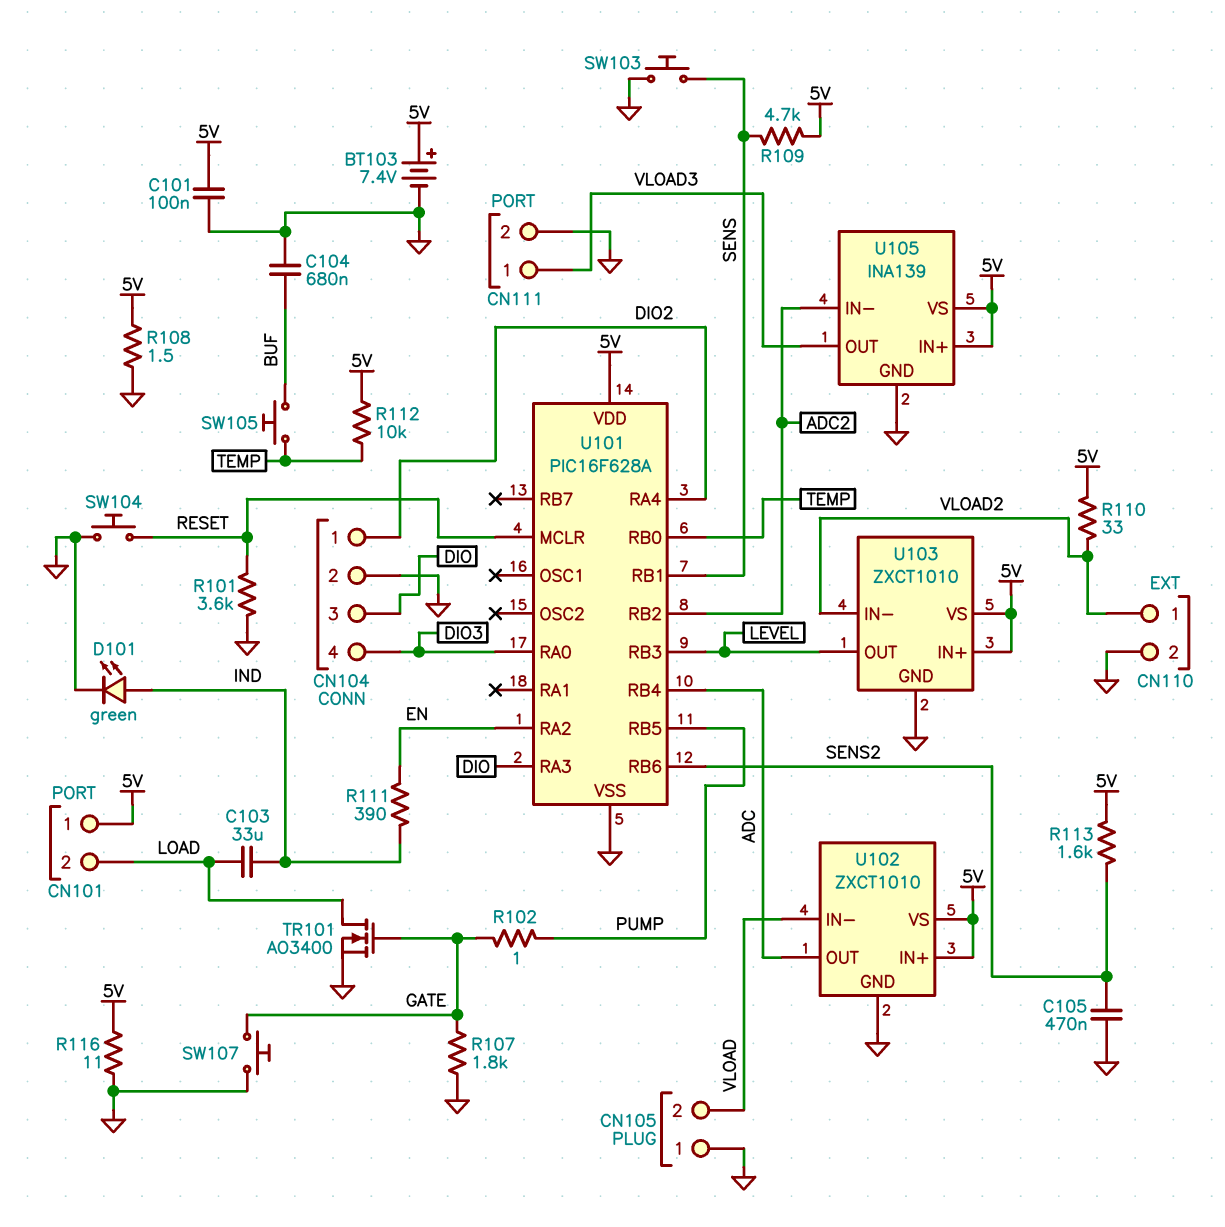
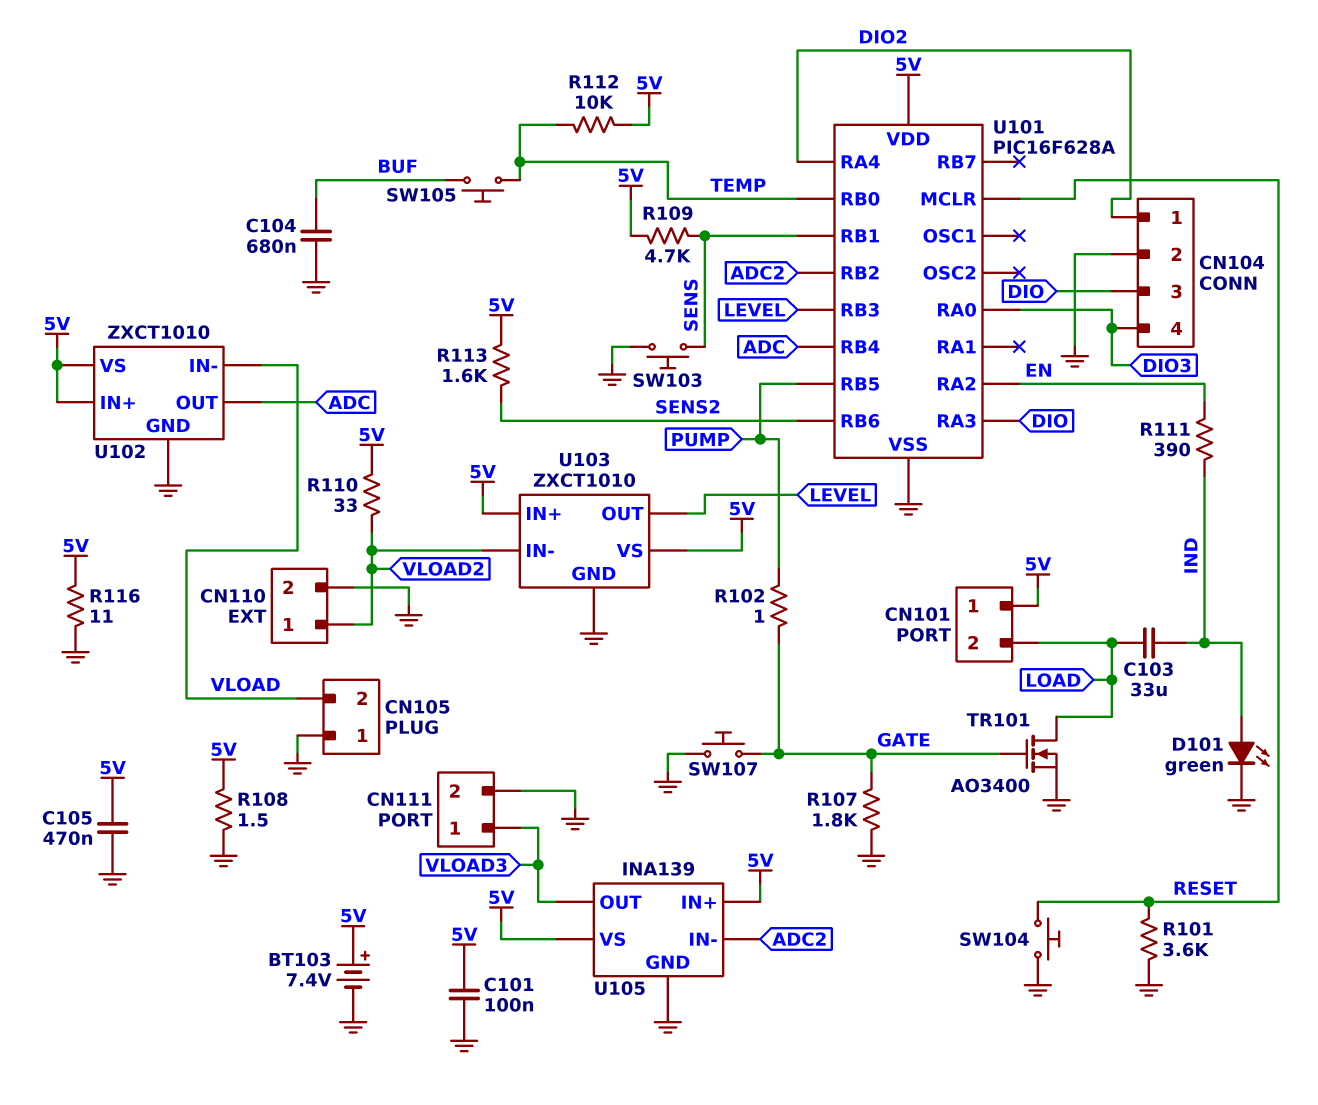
C105: 470nF (GND, SENS2) -> 470nF (5V, GND)

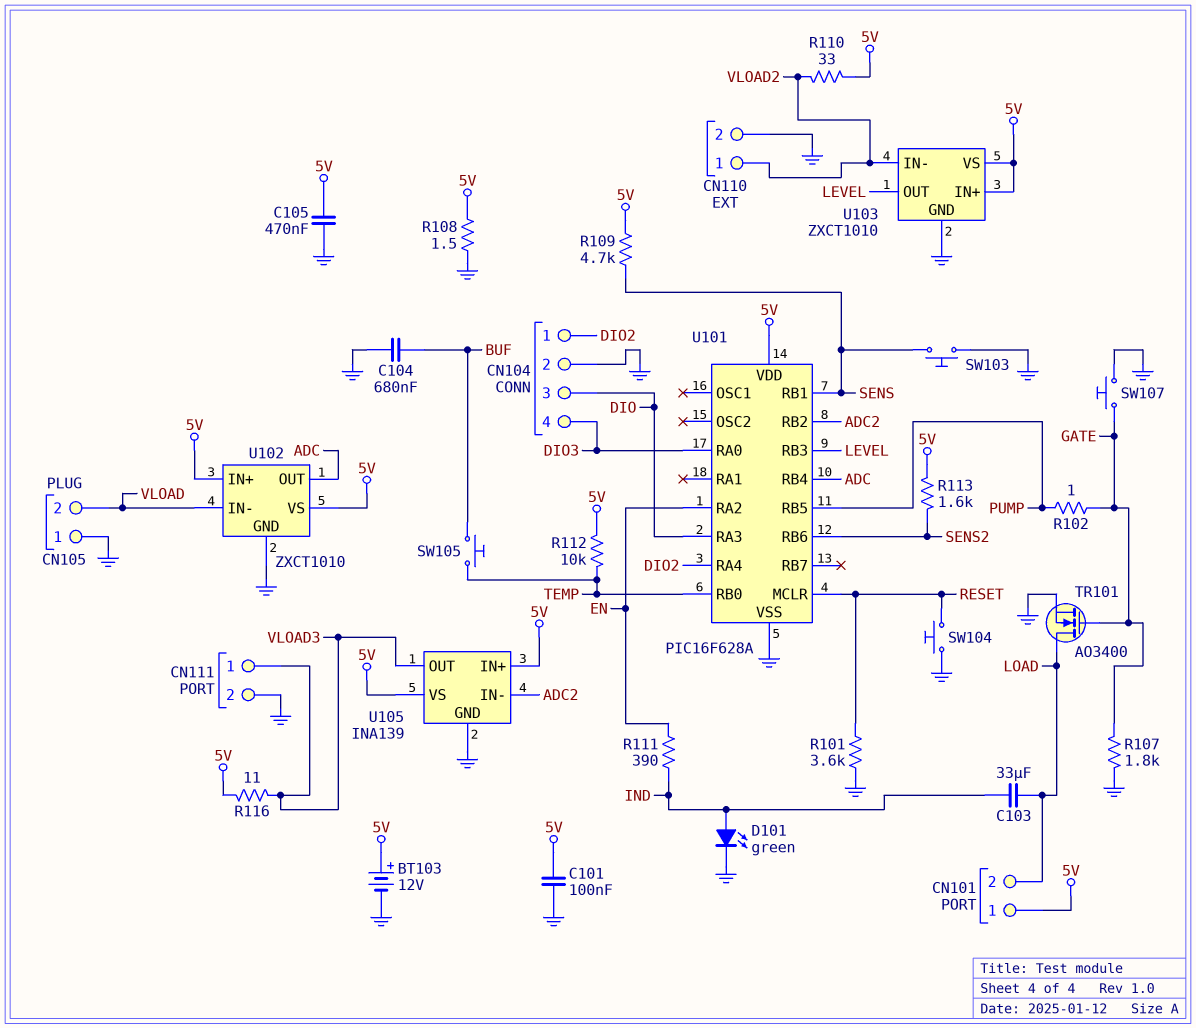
BT103: 7.4V (plus 5V, minus GND) -> 12V (plus 5V, minus GND)
R116: 11 (5V, GND) -> 11 (5V, VLOAD3)

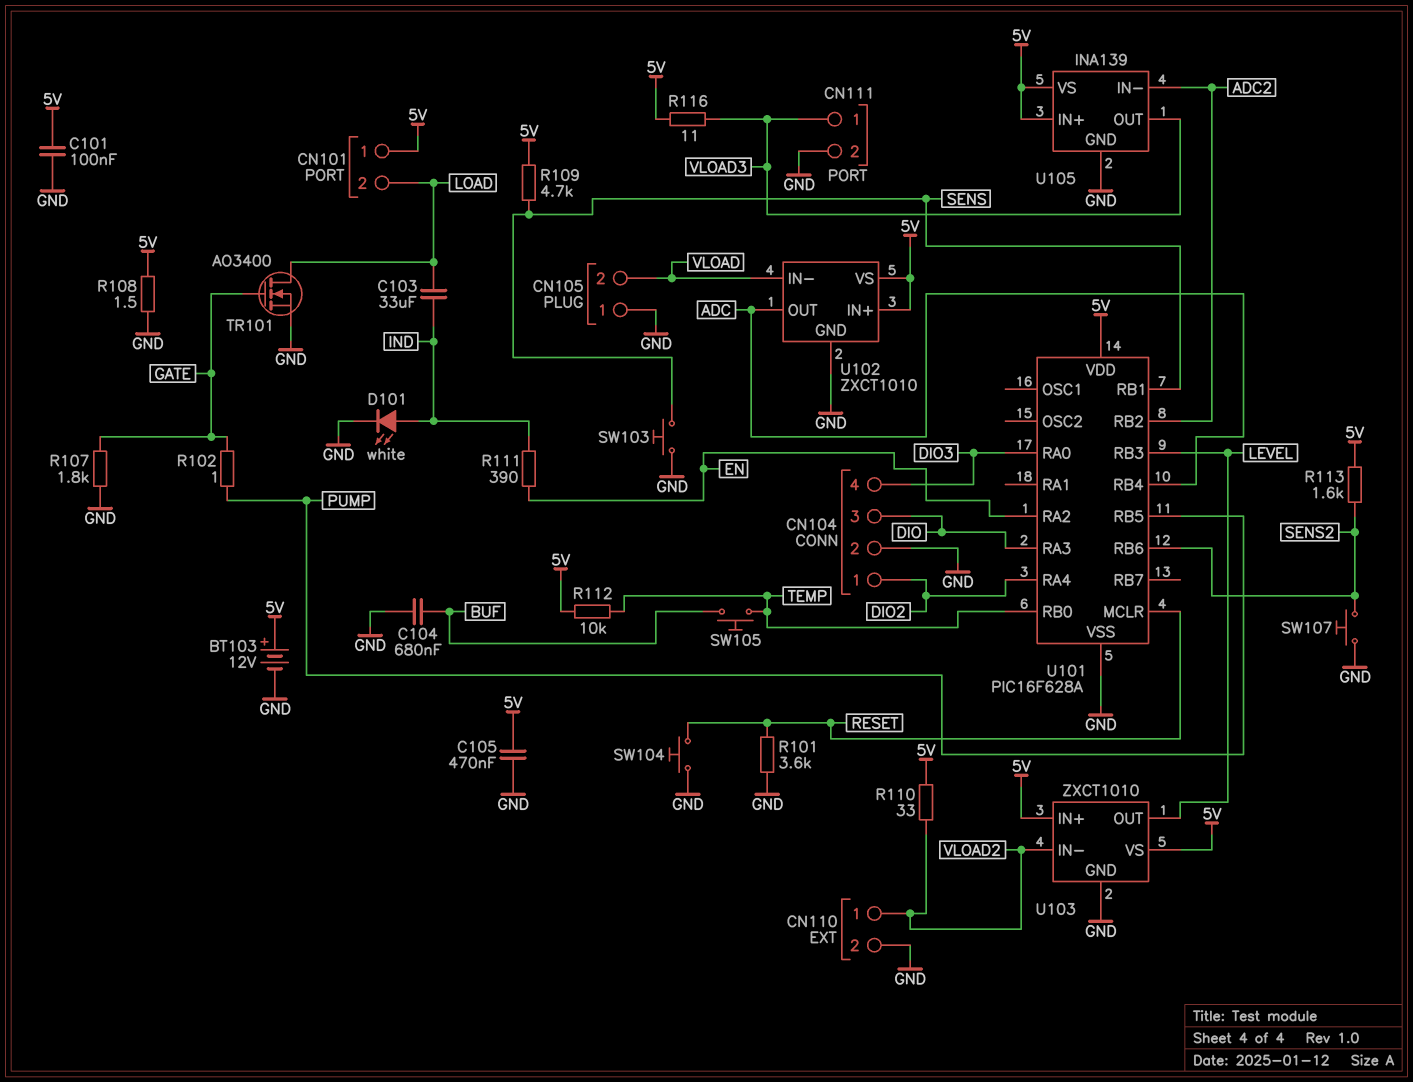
D101: LED green (A IND, K GND) -> LED white (A IND, K GND)
SW107: button (GATE, GND) -> button (GND, SENS2)

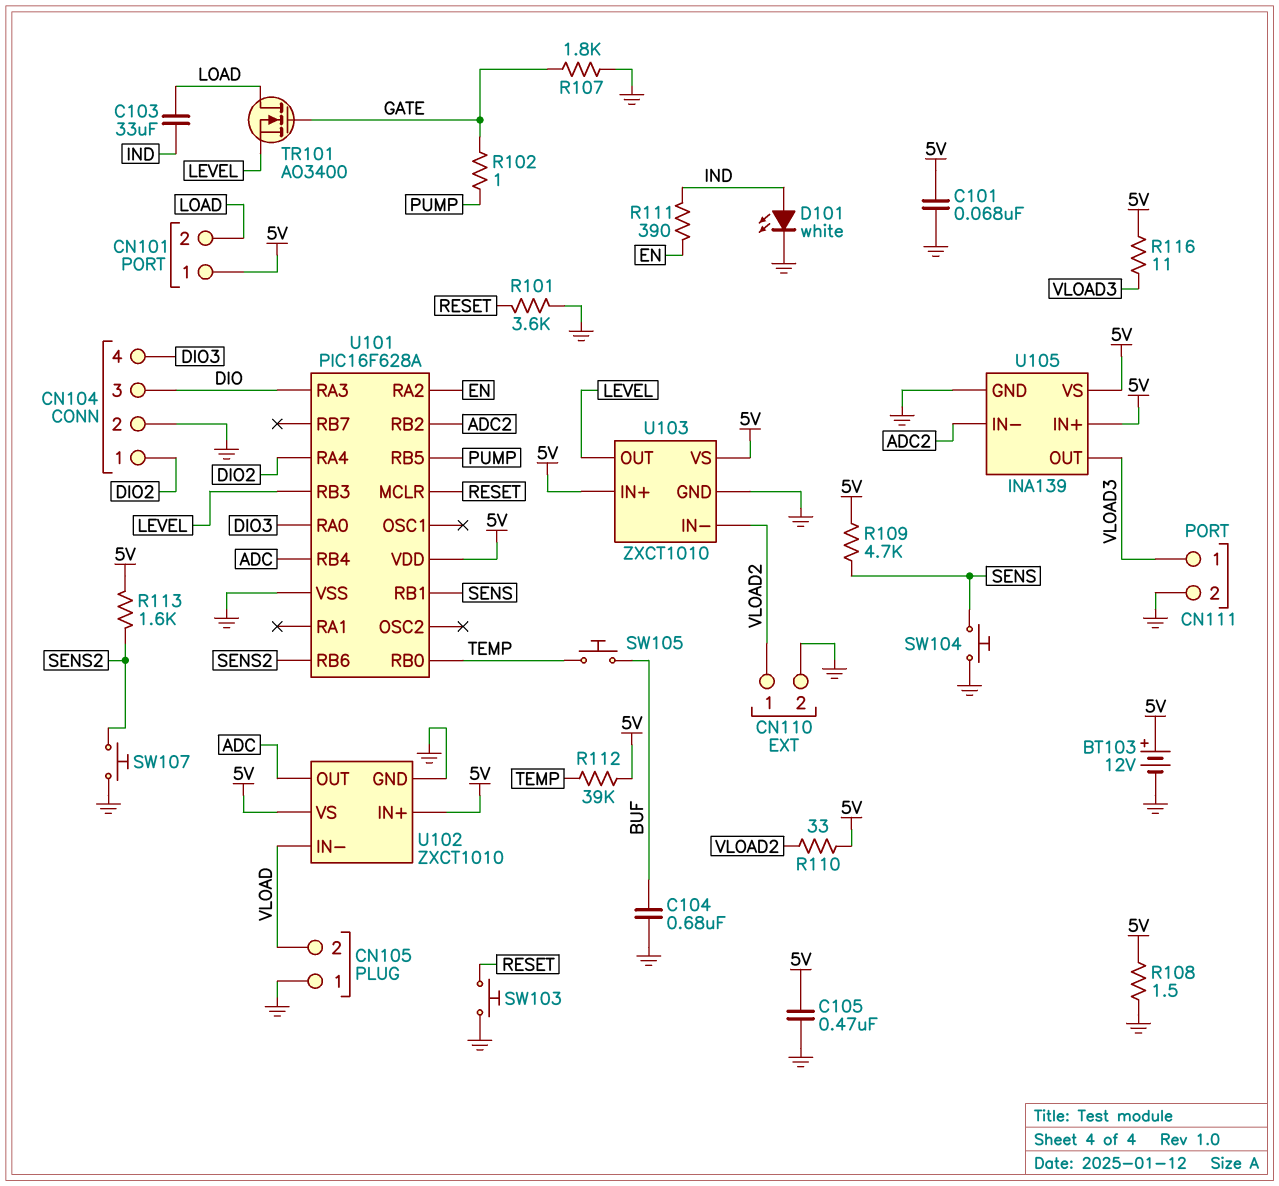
C101: 100nF (5V, GND) -> 68nF (5V, GND)
R112: 10k (5V, TEMP) -> 39k (5V, TEMP)
SW103: button (GND, SENS) -> button (GND, RESET)
SW104: button (GND, RESET) -> button (GND, SENS)
TR101: NMOS AO3400 (G GATE, D LOAD, S GND) -> NMOS AO3400 (G GATE, D LOAD, S LEVEL)

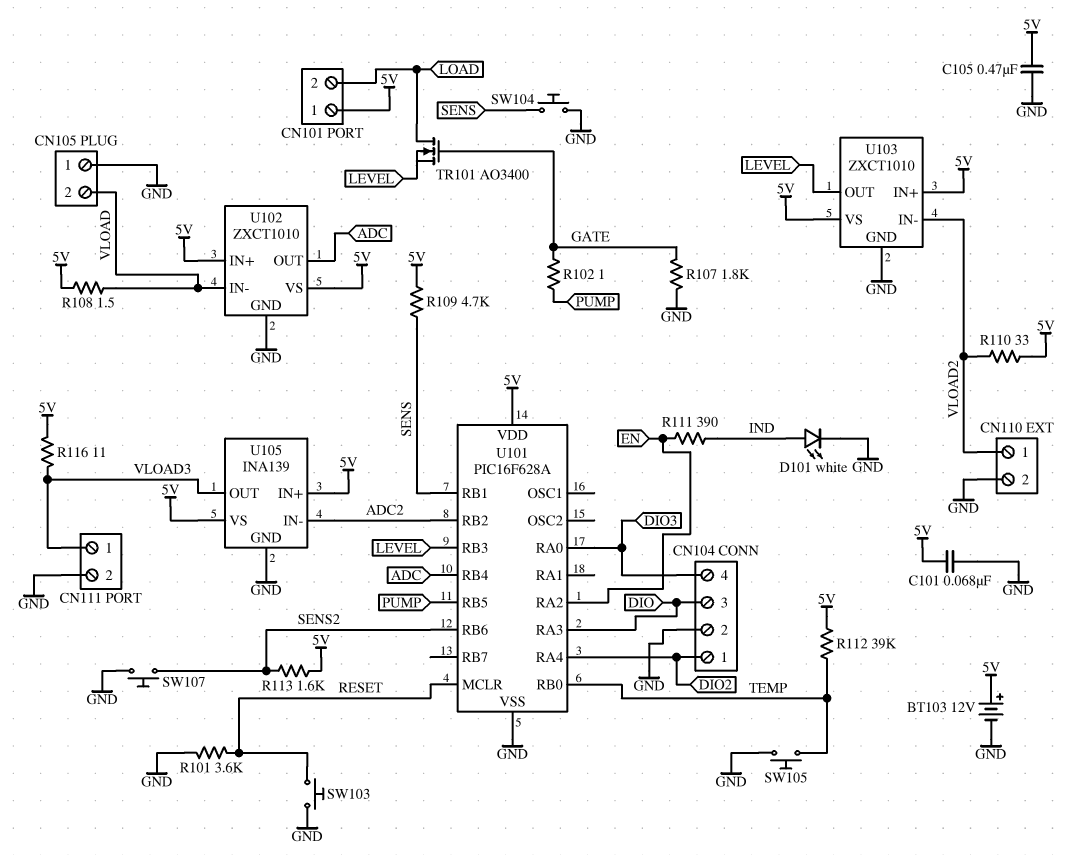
C103: 33uF (IND, LOAD) -> none
C104: 680nF (BUF, GND) -> none
R108: 1.5 (5V, GND) -> 1.5 (5V, VLOAD)
SW105: button (BUF, TEMP) -> button (GND, TEMP)

